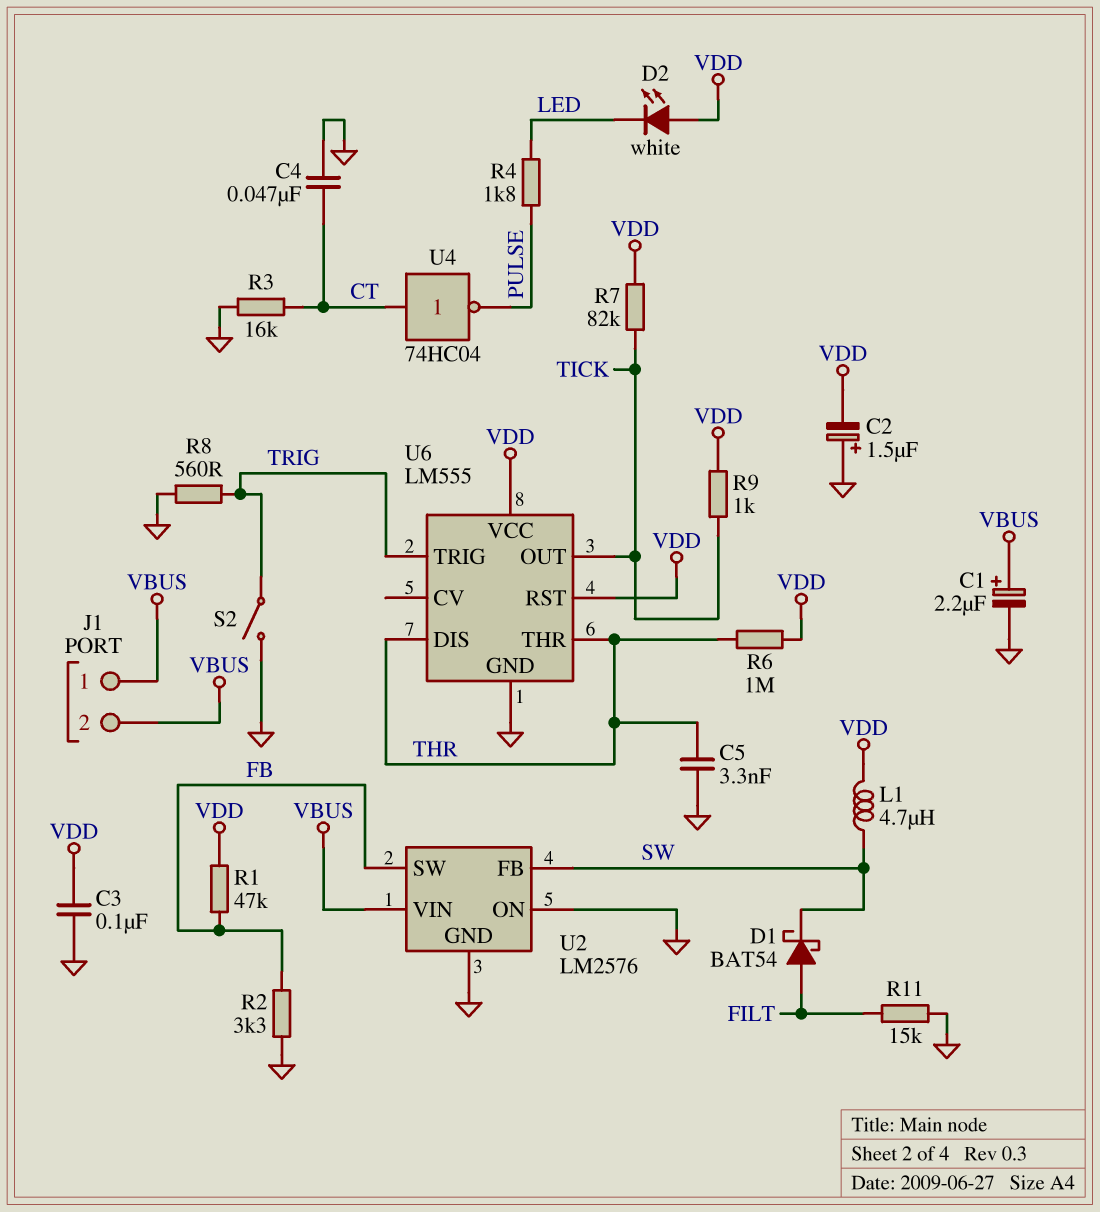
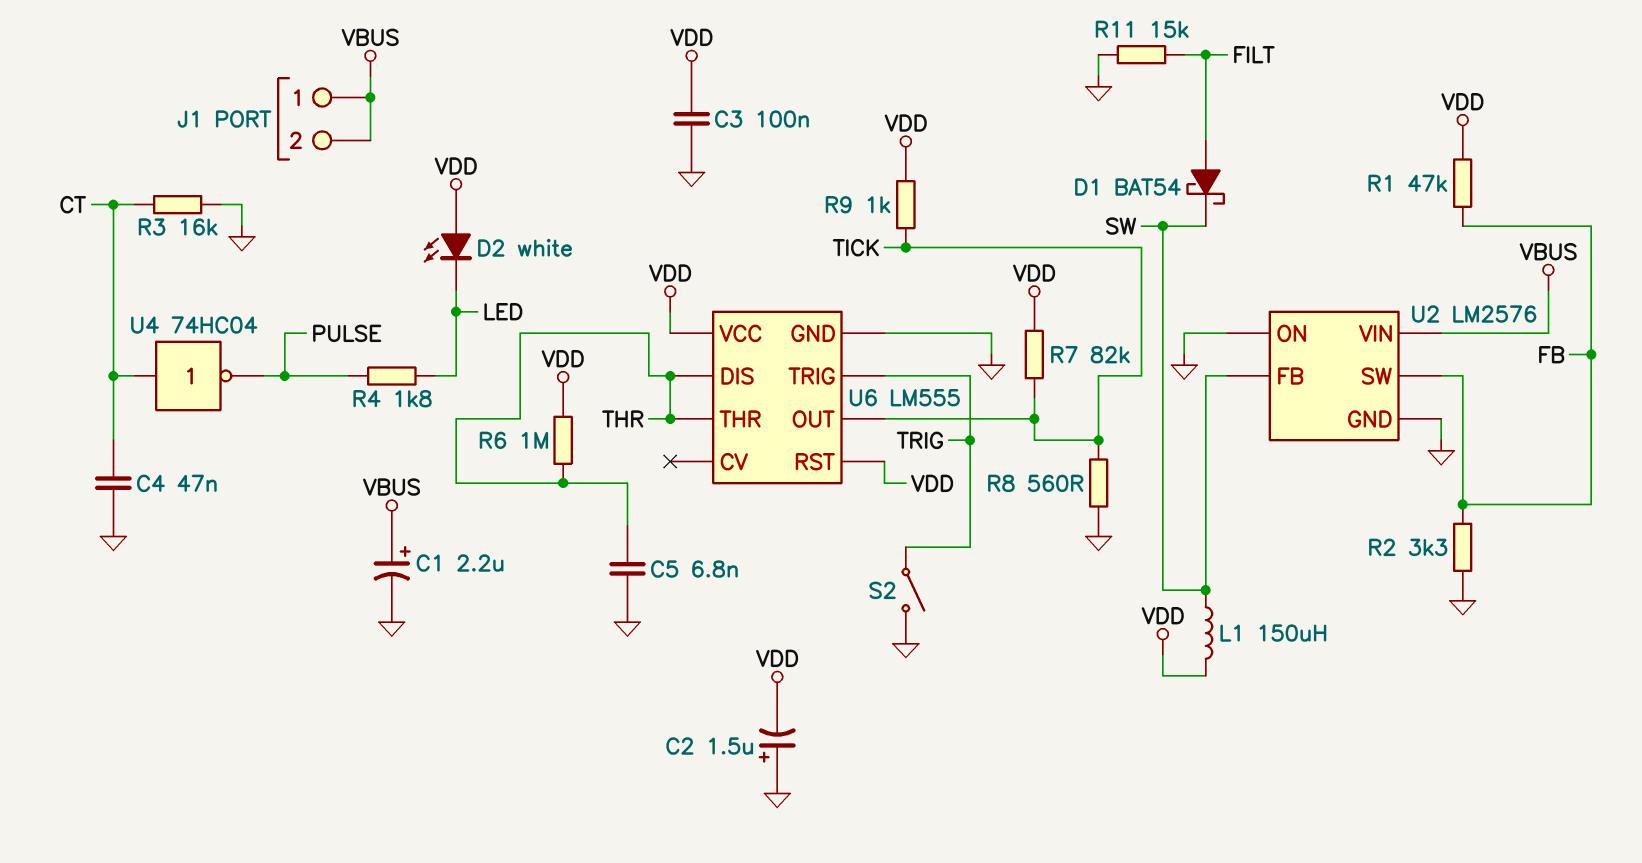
C5: 3.3nF (GND, THR) -> 6.8nF (GND, THR)
L1: 4.7uH (SW, VDD) -> 150uH (SW, VDD)
R8: 560 (GND, TRIG) -> 560 (GND, TICK)

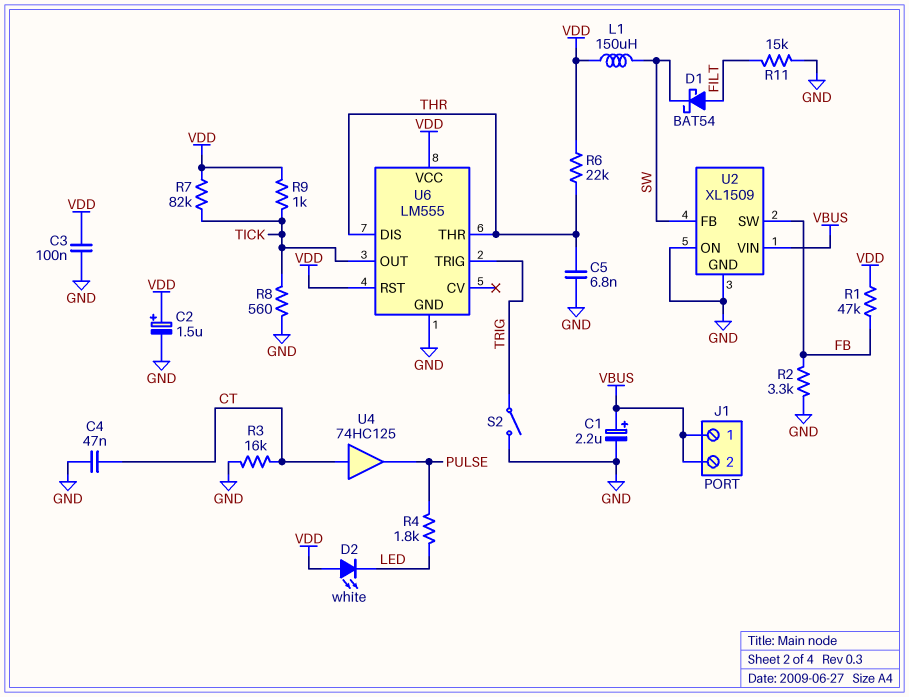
C2: 1.5uF (plus GND, minus VDD) -> 1.5uF (plus VDD, minus GND)
R6: 1M (THR, VDD) -> 22k (THR, VDD)
U2: LM2576 -> XL1509
U4: NOT 74HC04 (in CT, out PULSE) -> buffer 74HC125 (in CT, out PULSE)

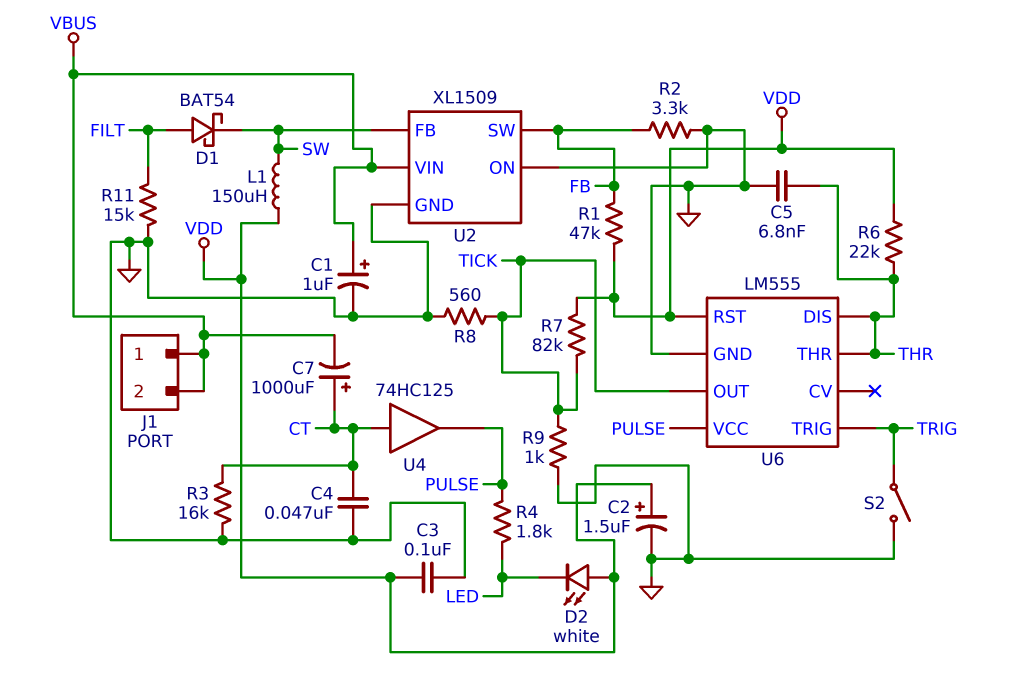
C1: 2.2uF (plus VBUS, minus GND) -> 1uF (plus VBUS, minus GND)
C7: none -> 1000uF (plus CT, minus VBUS)
R9: 1k (TICK, VDD) -> 1k (GND, TICK)
U6 pin VCC: VDD -> PULSE

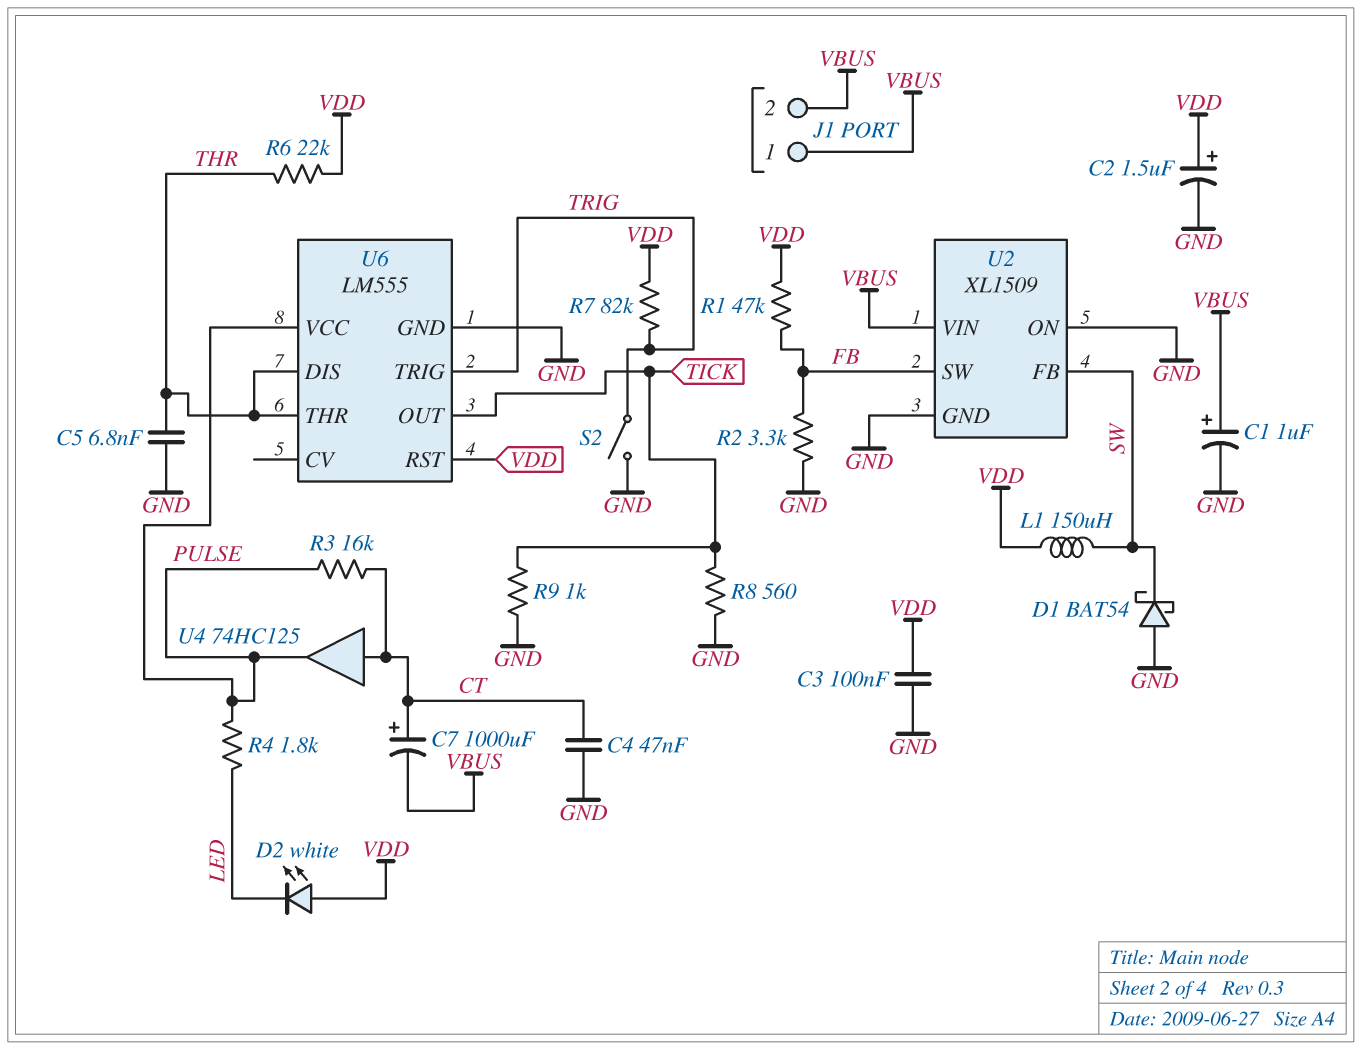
D1: schottky BAT54 (A FILT, K SW) -> schottky BAT54 (A GND, K SW)
R3: 16k (CT, GND) -> 16k (CT, PULSE)
R7: 82k (TICK, VDD) -> 82k (TRIG, VDD)
R11: 15k (FILT, GND) -> none

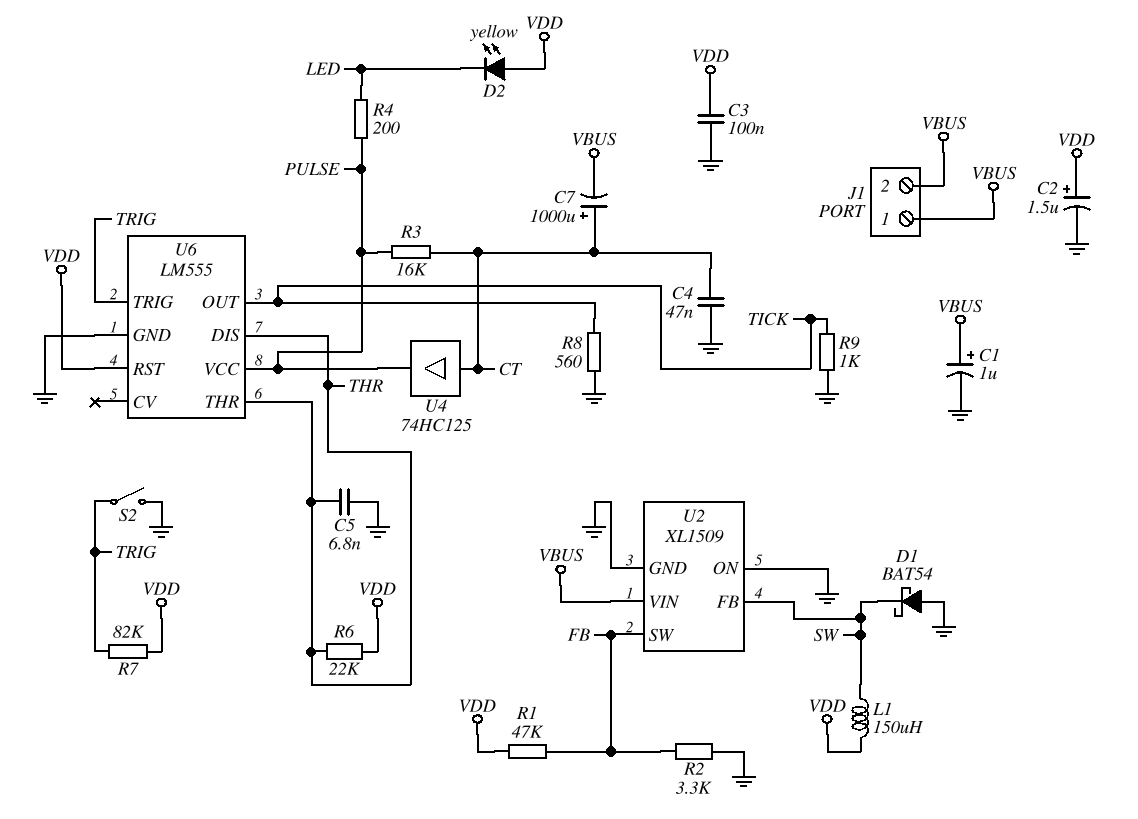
D2: LED white (A VDD, K LED) -> LED yellow (A VDD, K LED)
R4: 1.8k (LED, PULSE) -> 200 (LED, PULSE)

